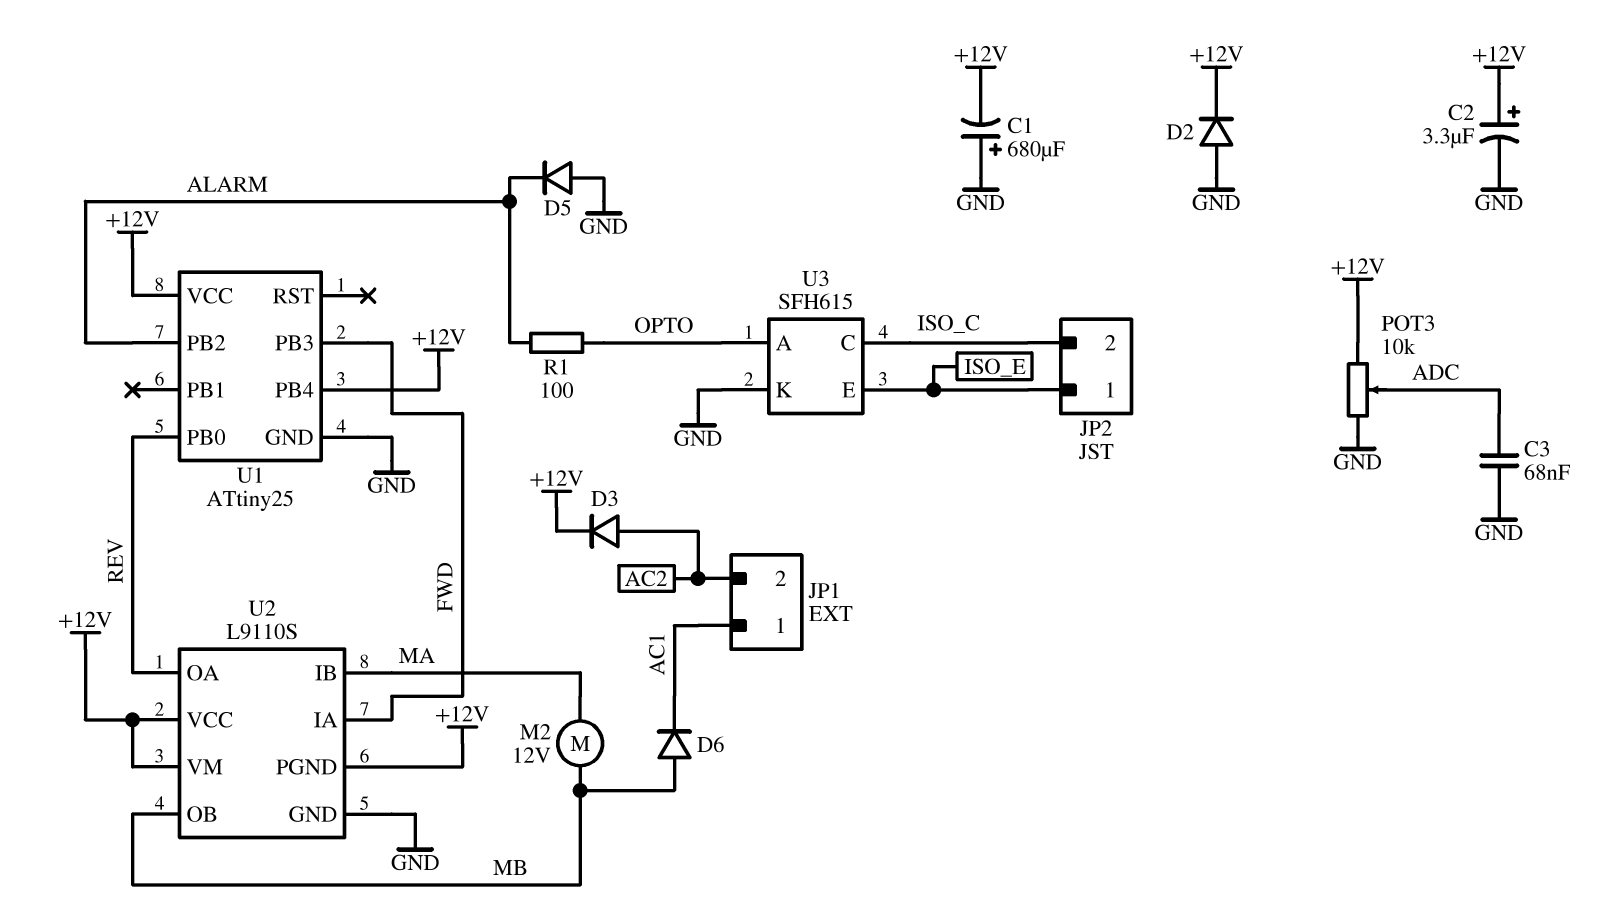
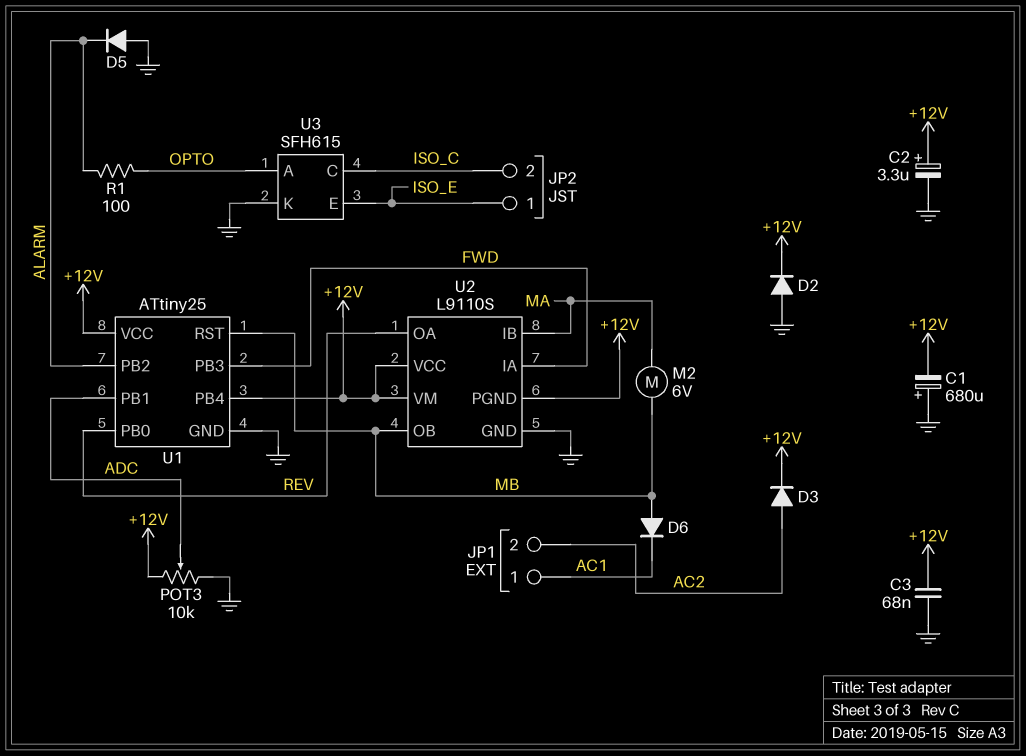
C3: 68nF (ADC, GND) -> 68nF (+12V, GND)
M2: motor 12V (MA, MB) -> motor 6V (MA, MB)
U1 pin PB1: none -> ADC
U1 pin RST: none -> MB

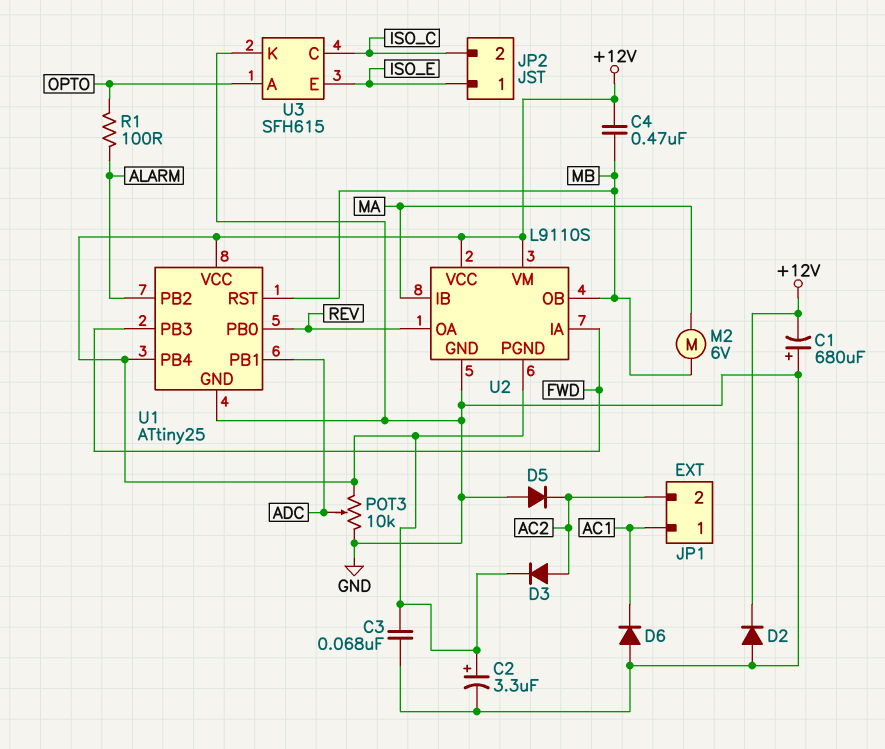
C4: none -> 470nF (+12V, MB)
D5: diode (A GND, K ALARM) -> diode (A GND, K AC2)
D6: diode (A MB, K AC1) -> diode (A GND, K AC1)

